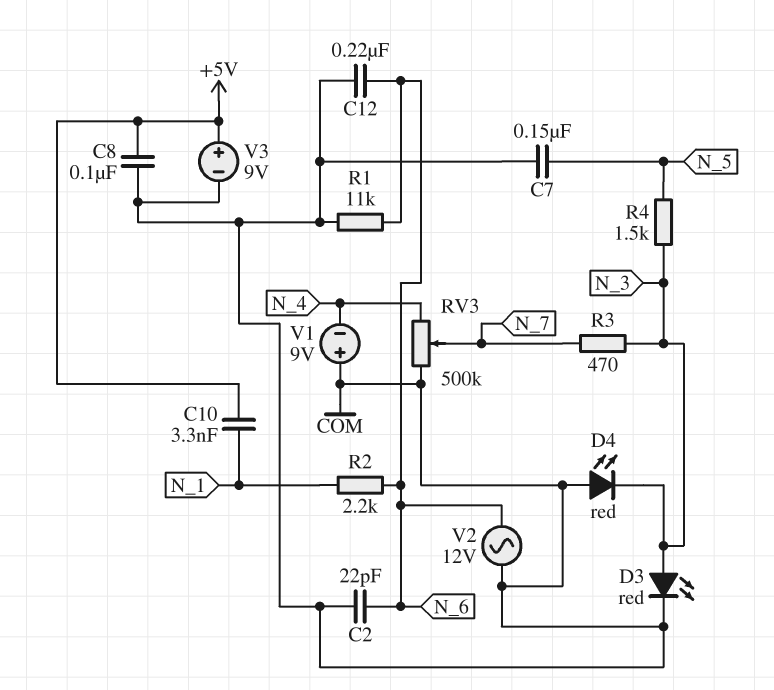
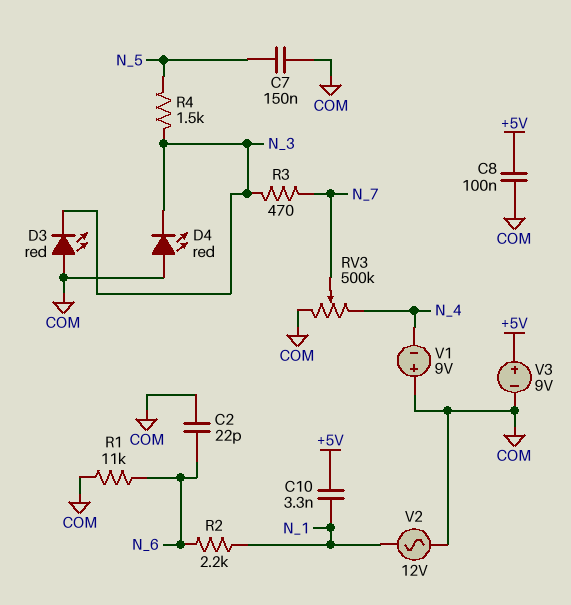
C12: 220nF (COM, N_6) -> none
D3: LED red (A N_3, K COM) -> LED red (A COM, K N_3)
V2: AC 12V (COM, N_6) -> AC 12V (COM, N_1)

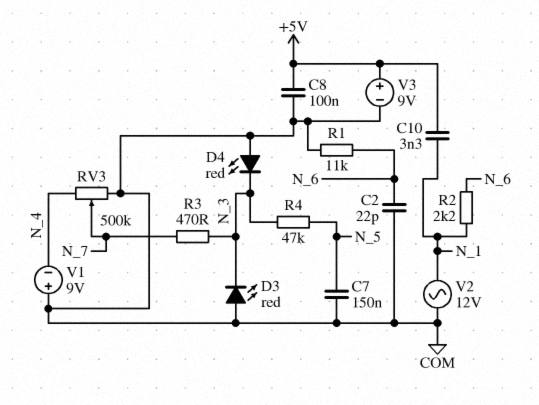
R4: 1.5k (N_3, N_5) -> 47k (N_3, N_5)

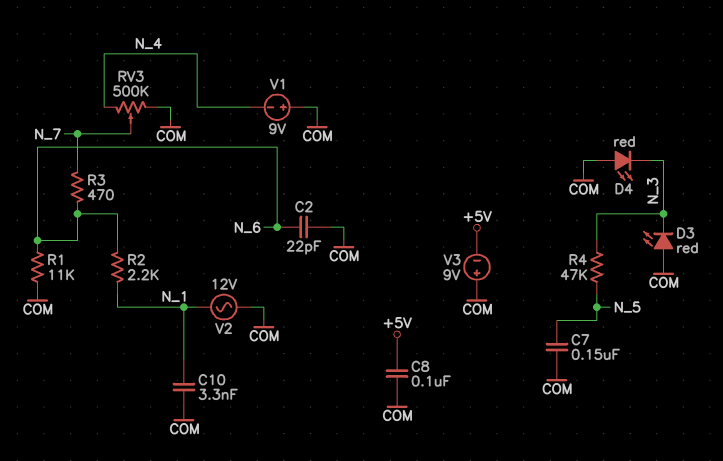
C10: 3.3nF (+5V, N_1) -> 3.3nF (COM, N_1)
R3: 470 (N_3, N_7) -> 470 (N_6, N_7)
V3: 9V (plus +5V, minus COM) -> 9V (plus COM, minus +5V)

